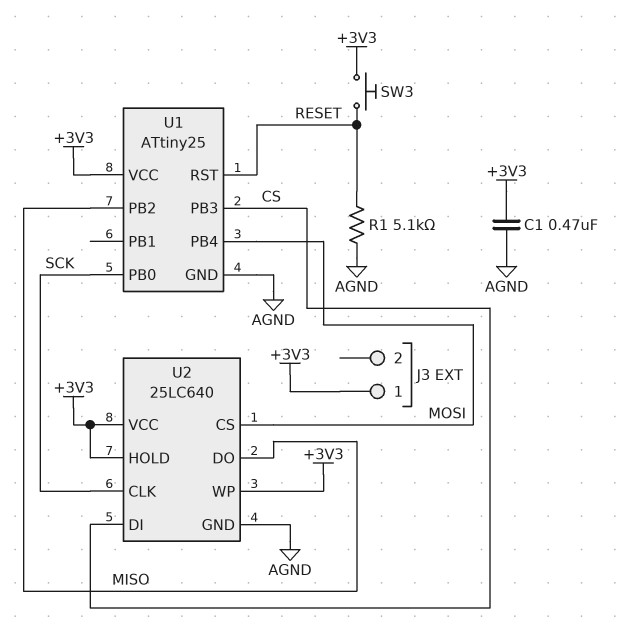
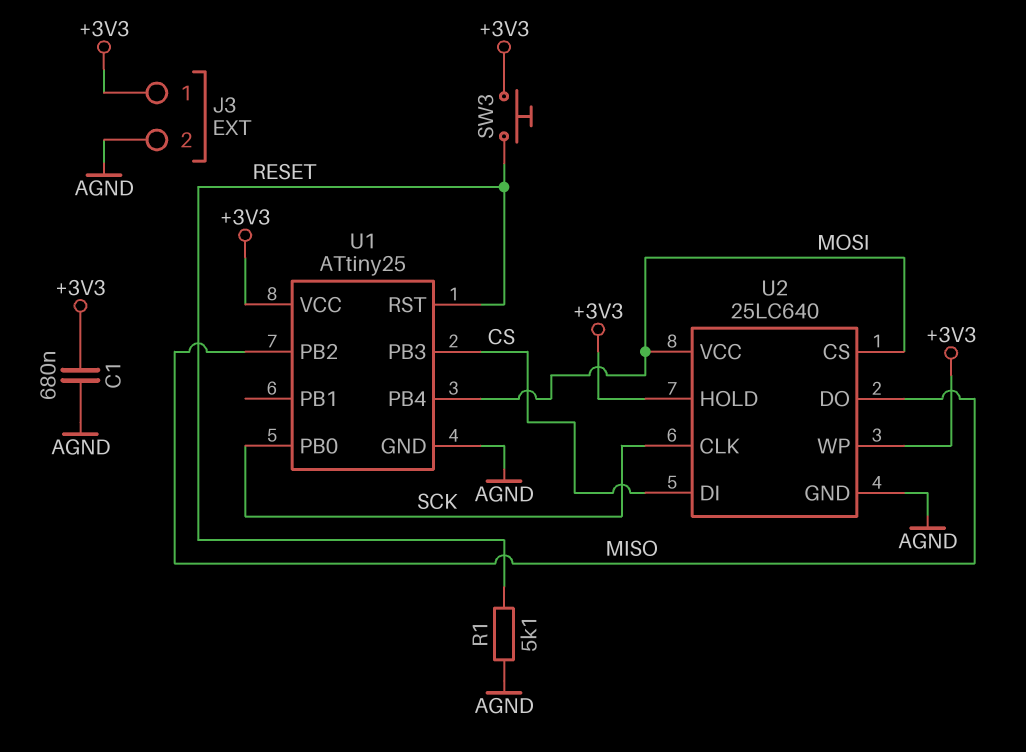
C1: 470nF (+3V3, AGND) -> 680nF (+3V3, AGND)
J3 pin 2: none -> AGND
U2 pin VCC: +3V3 -> MOSI

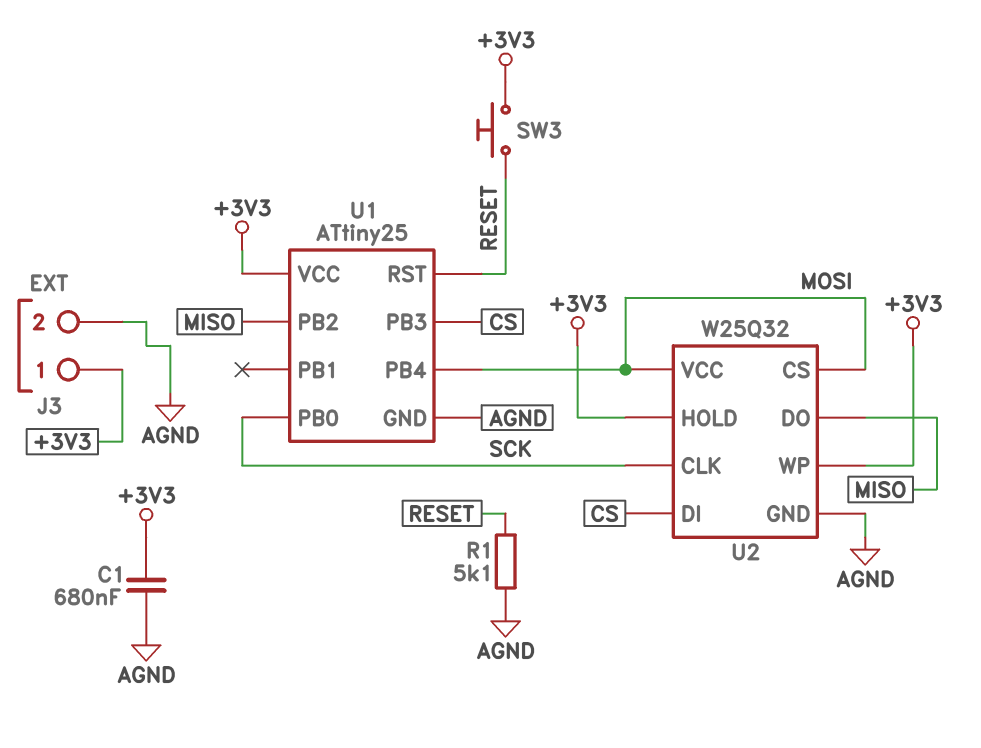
U2: 25LC640 -> W25Q32

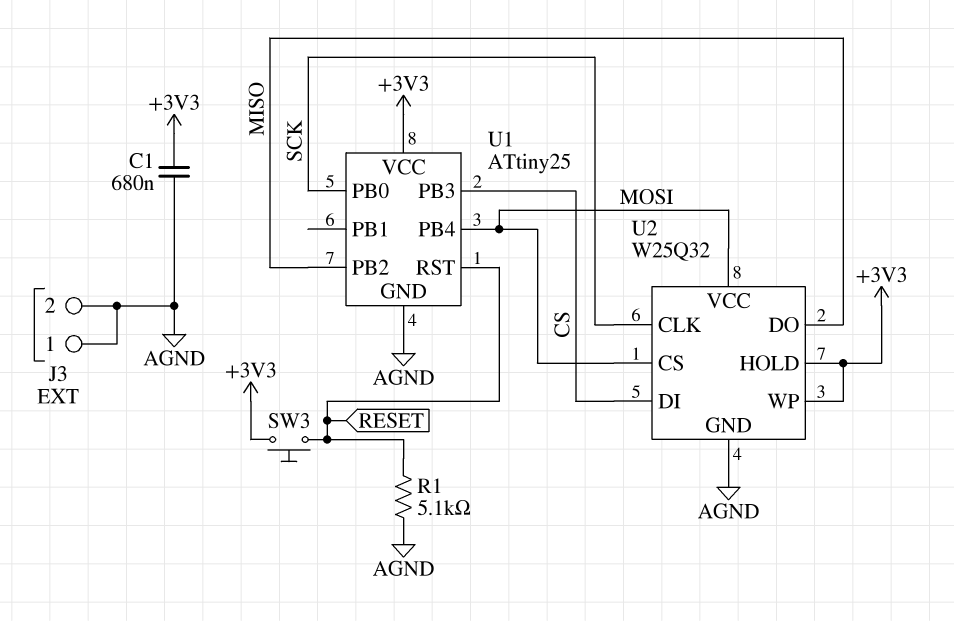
J3 pin 1: +3V3 -> AGND

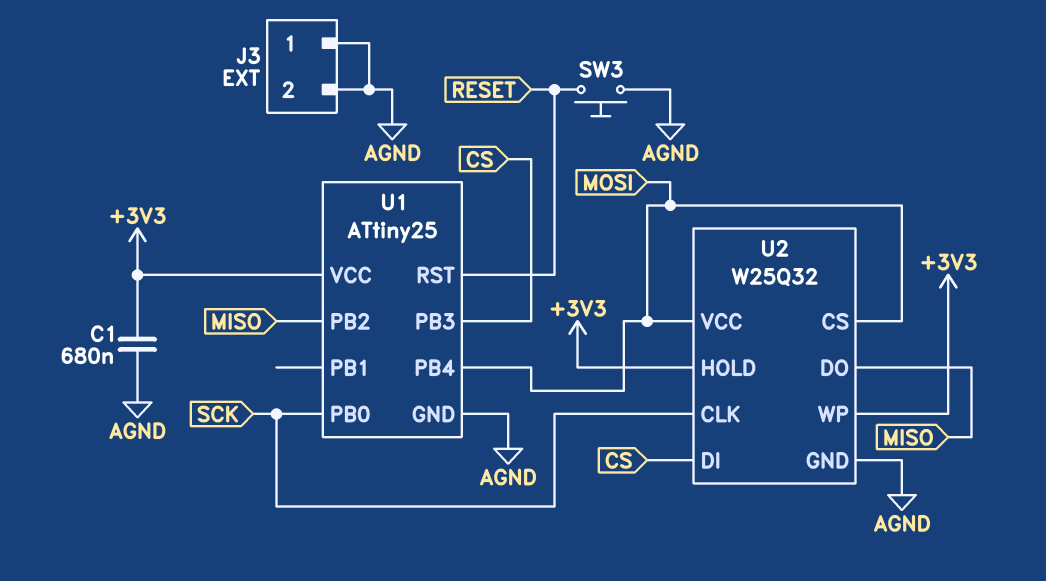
R1: 5.1k (AGND, RESET) -> none
SW3: button (+3V3, RESET) -> button (AGND, RESET)

